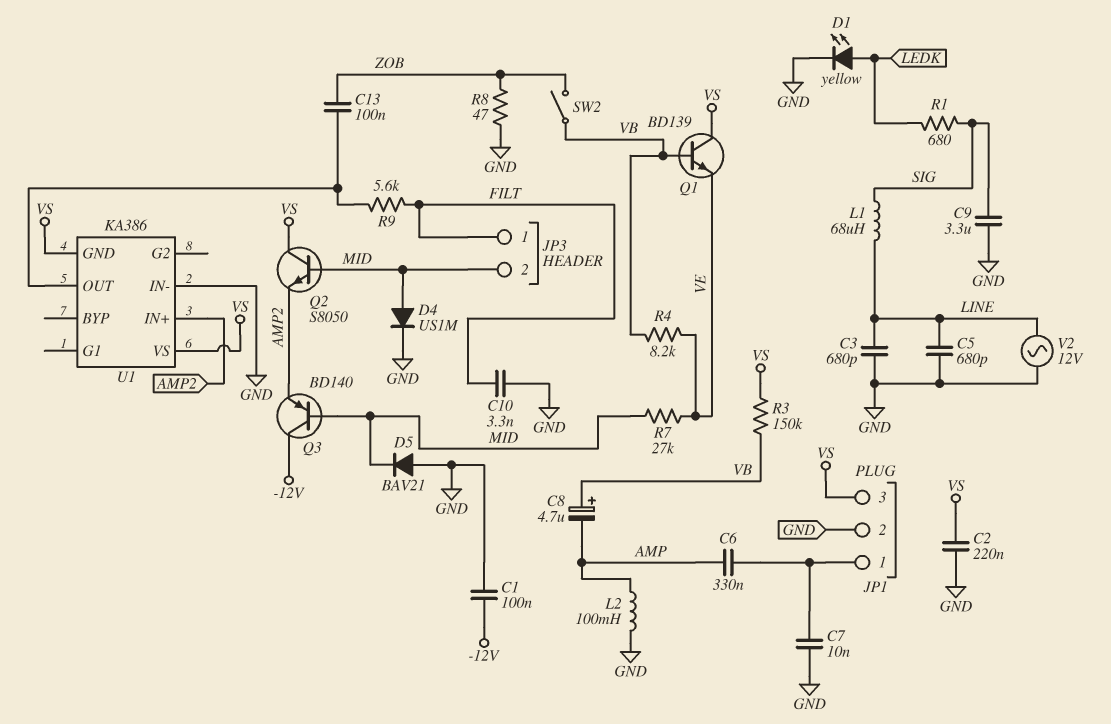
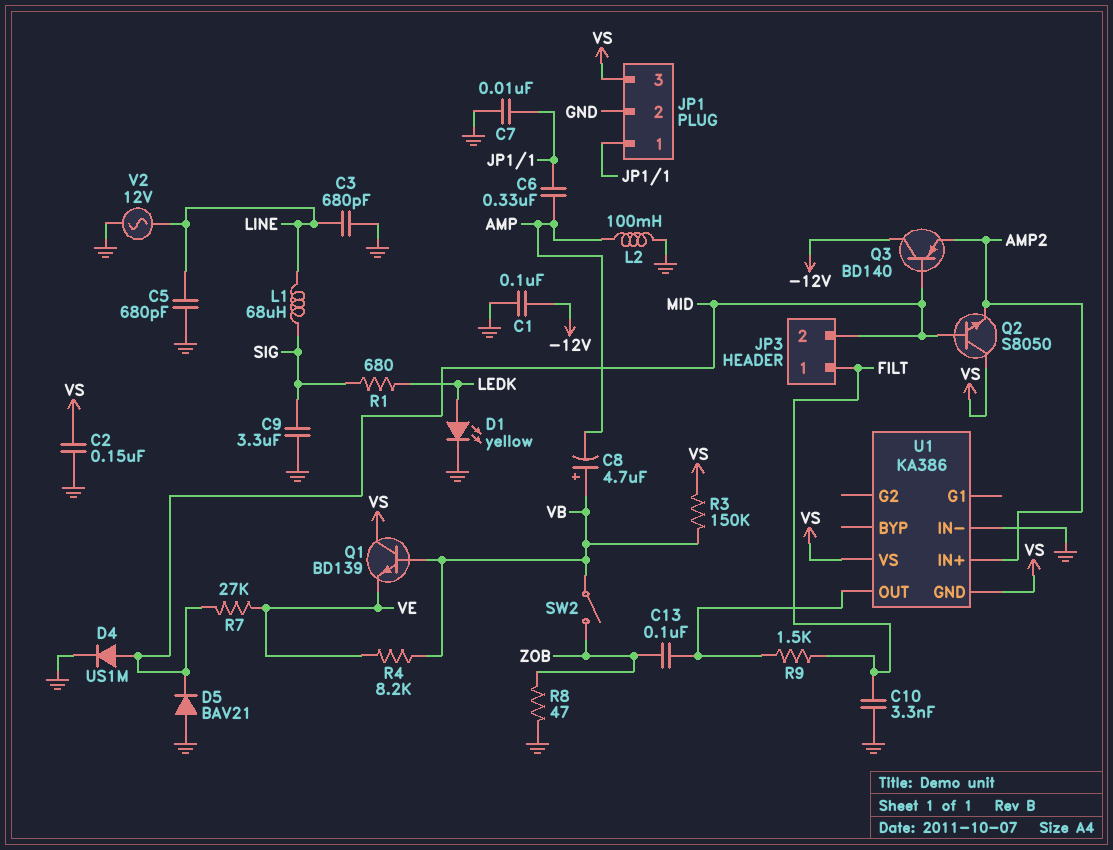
C2: 220nF (GND, VS) -> 150nF (GND, VS)
R9: 5.6k (FILT, U1/OUT) -> 1.5k (FILT, U1/OUT)

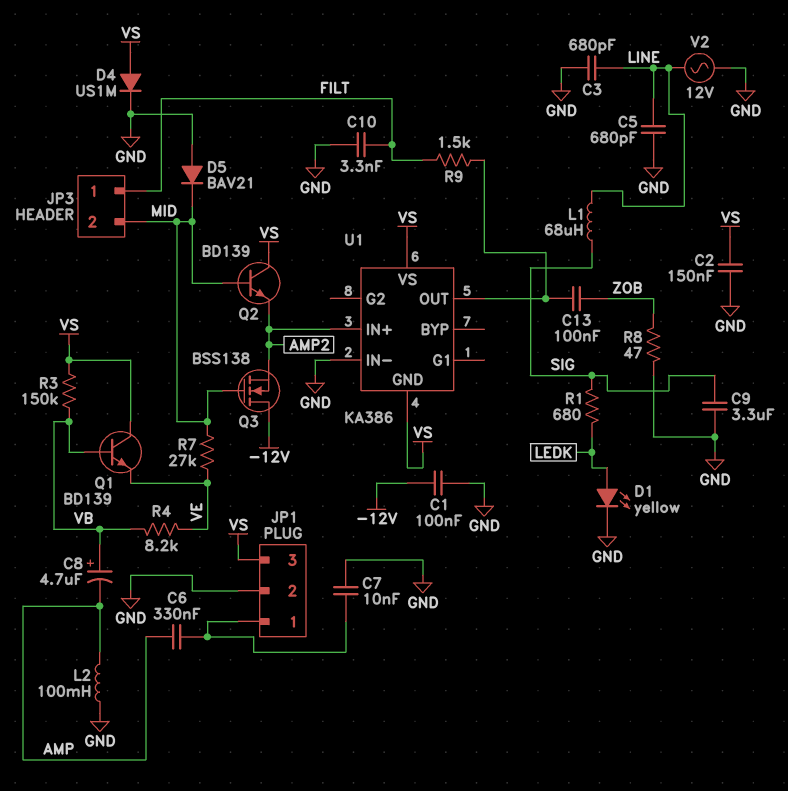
D4: diode US1M (A MID, K GND) -> diode US1M (A VS, K GND)
Q2: NPN S8050 (B MID, C VS, E AMP2) -> NPN BD139 (B MID, C VS, E AMP2)
Q3: PNP BD140 (B MID, C -12V, E AMP2) -> NMOS BSS138 (G MID, D -12V, S AMP2)
SW2: switch (VB, ZOB) -> none

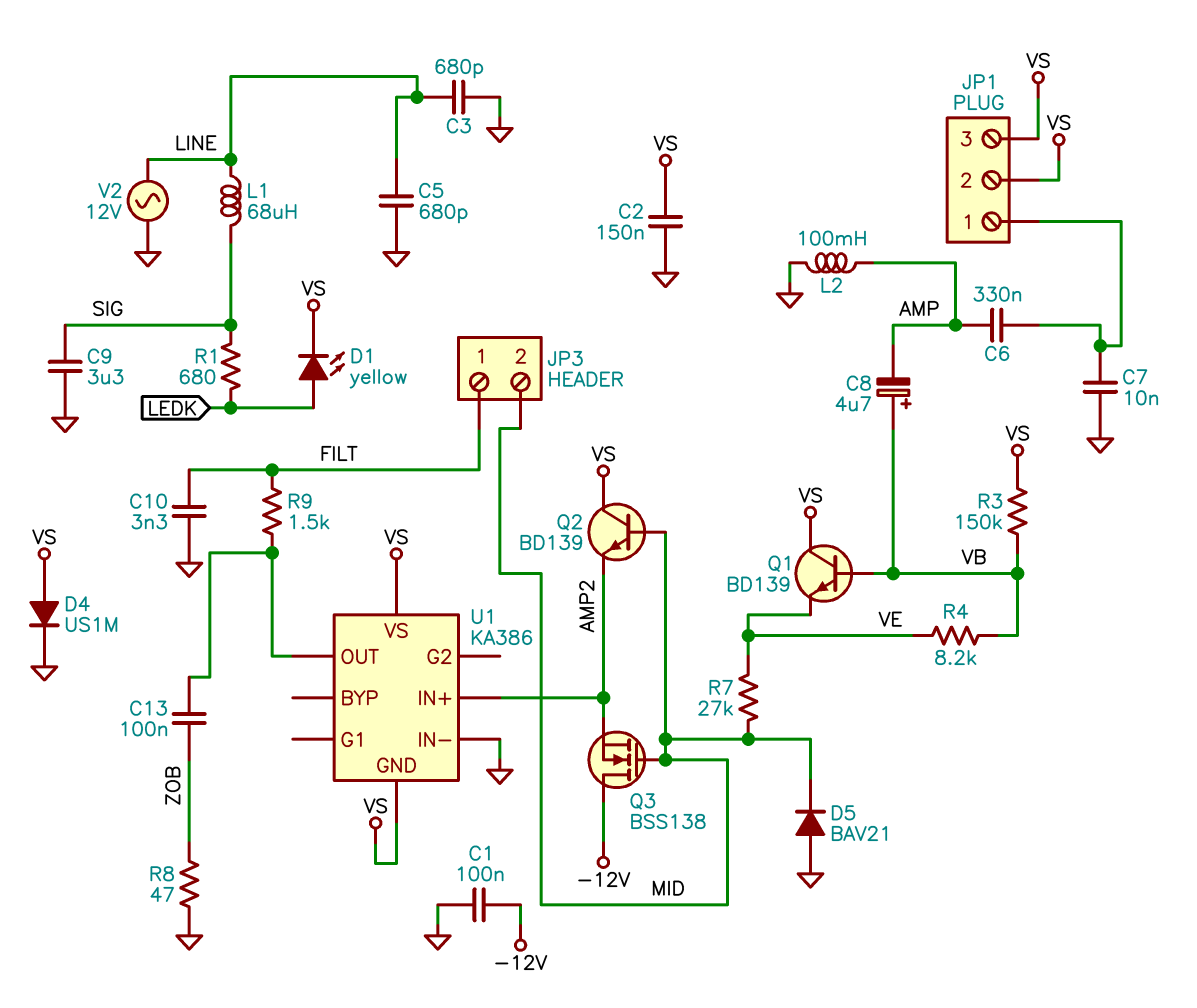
D1: LED yellow (A LEDK, K GND) -> LED yellow (A LEDK, K VS)
JP1 pin 2: GND -> VS

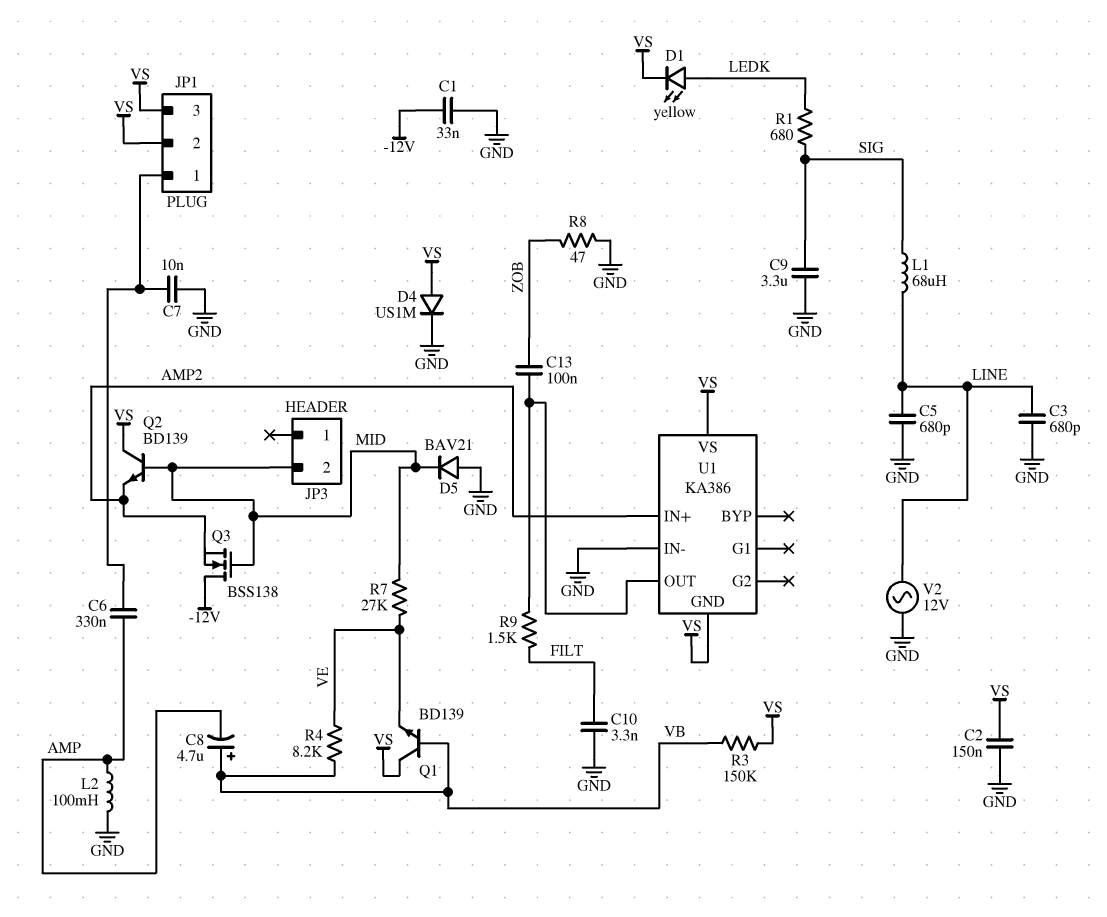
C1: 100nF (-12V, GND) -> 33nF (-12V, GND)
JP3 pin 1: FILT -> none

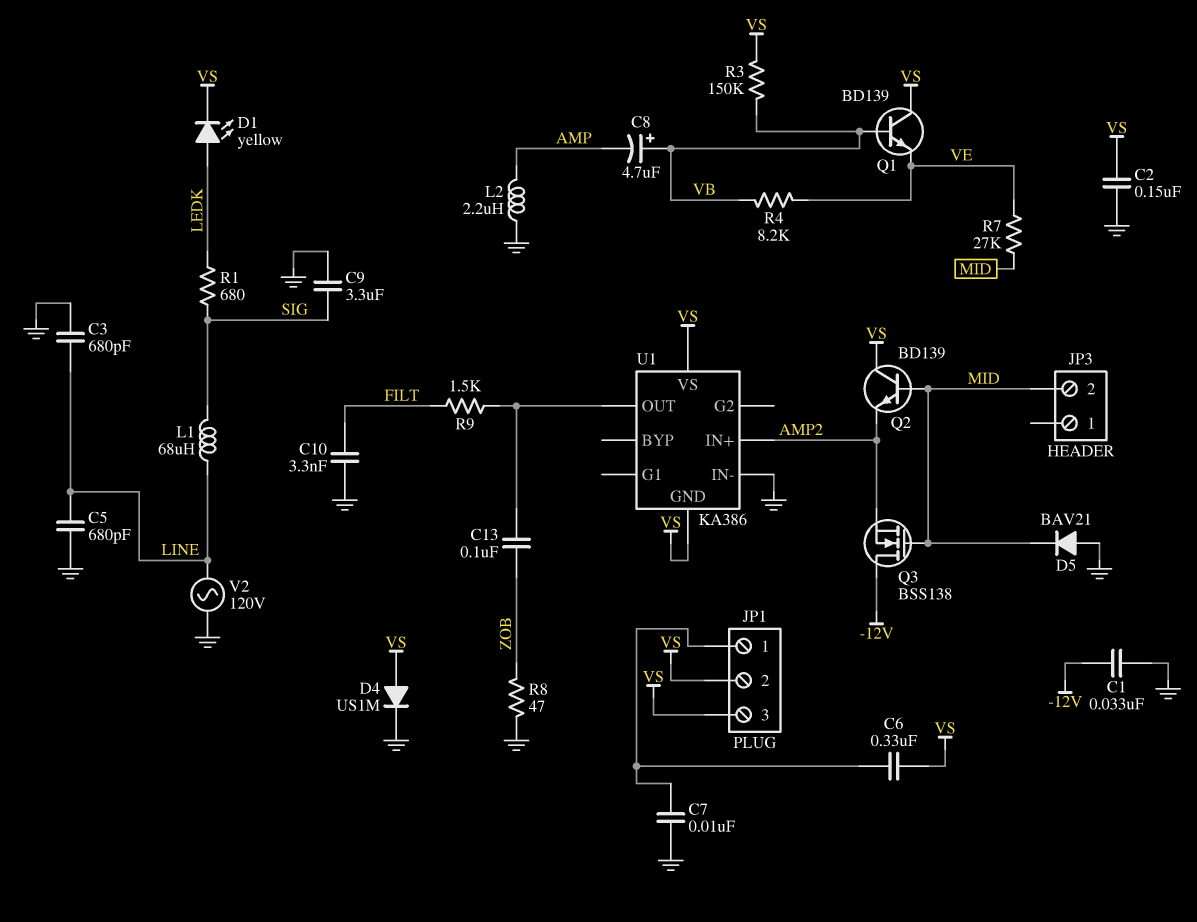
C6: 330nF (AMP, JP1/1) -> 330nF (JP1/1, VS)
L2: 100mH (AMP, GND) -> 2.2uH (AMP, GND)
V2: AC 12V (GND, LINE) -> AC 120V (GND, LINE)

